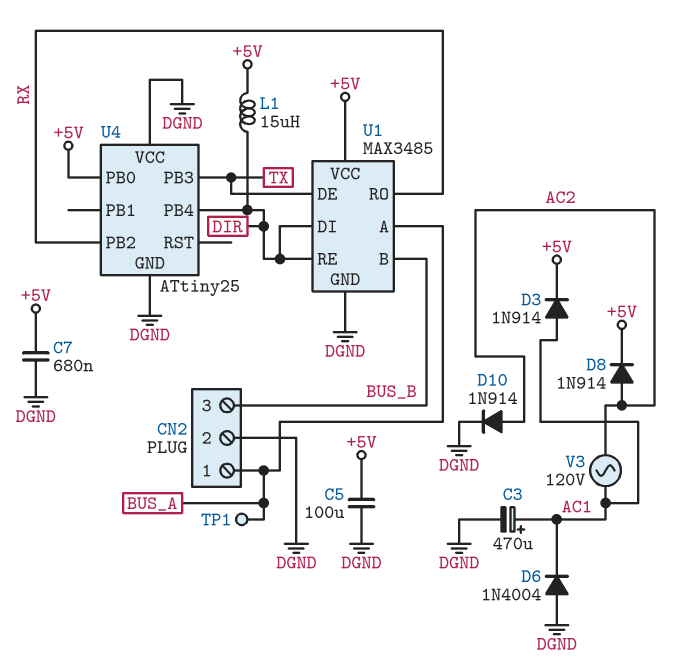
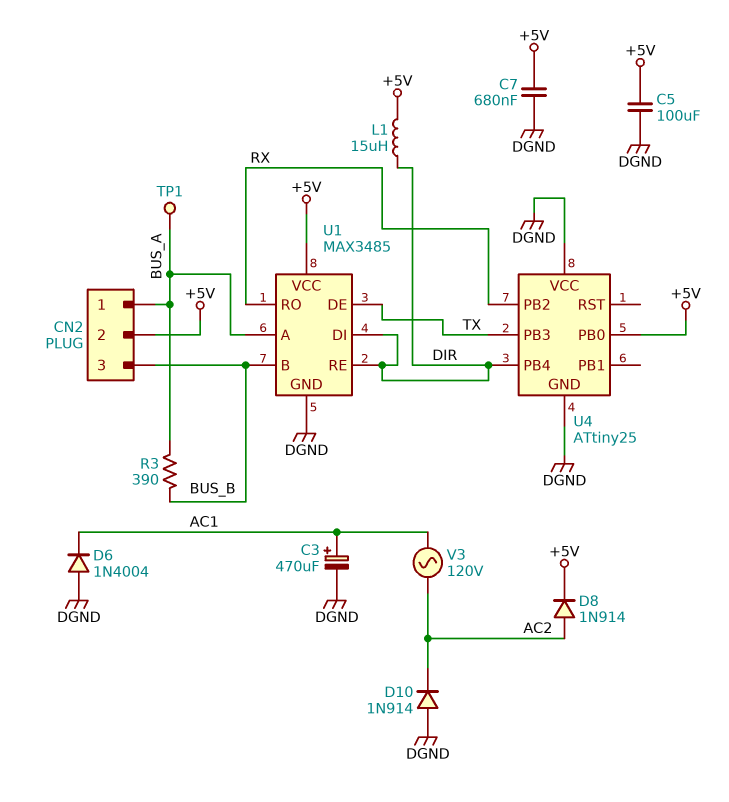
CN2 pin 2: DGND -> +5V
D3: diode 1N914 (A AC1, K +5V) -> none
D10: diode 1N914 (A AC2, K DGND) -> diode 1N914 (A DGND, K AC2)
R3: none -> 390 (BUS_A, BUS_B)

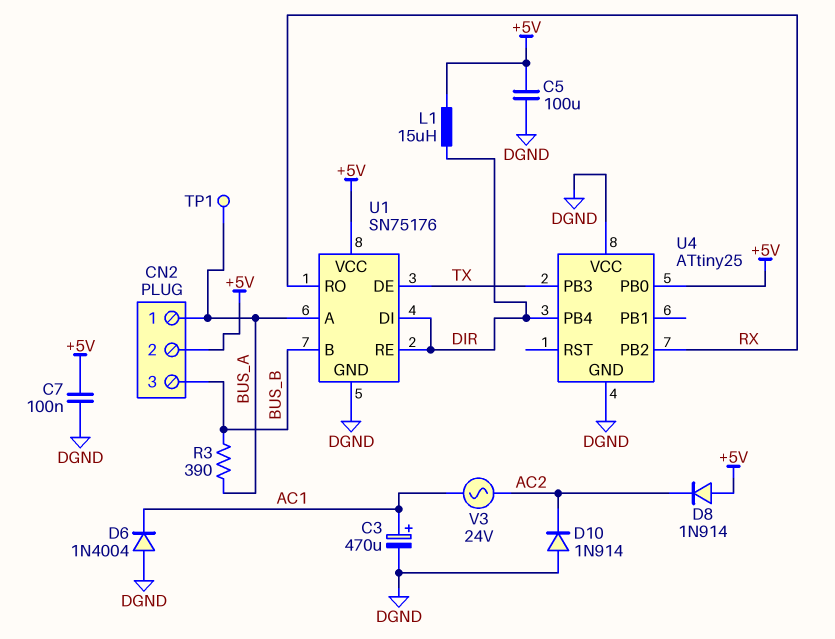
C7: 680nF (+5V, DGND) -> 100nF (+5V, DGND)
D8: diode 1N914 (A AC2, K +5V) -> diode 1N914 (A +5V, K AC2)
U1: MAX3485 -> SN75176
V3: AC 120V (AC1, AC2) -> AC 24V (AC1, AC2)

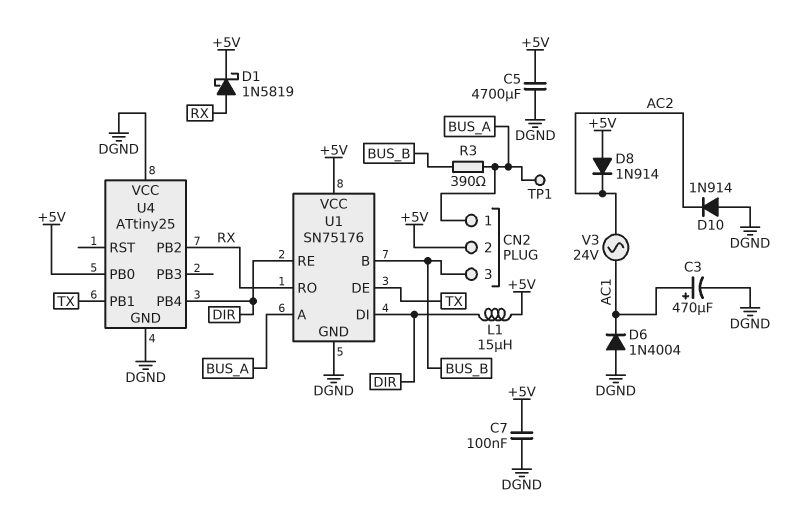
C5: 100uF (+5V, DGND) -> 4700uF (+5V, DGND)
D1: none -> schottky 1N5819 (A RX, K +5V)
U4 pin PB1: none -> TX
U4 pin PB3: TX -> none

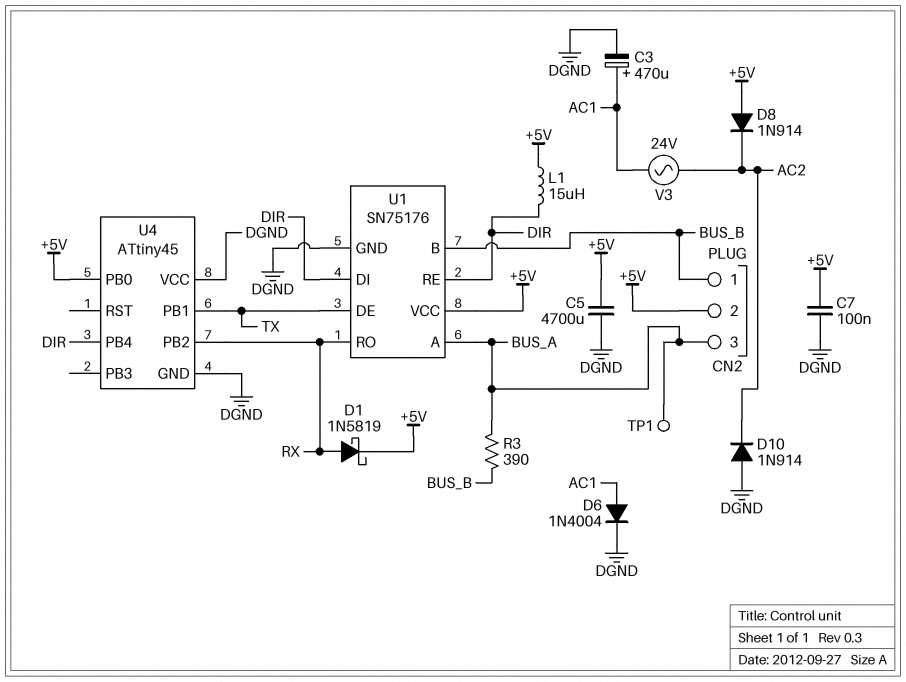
CN2 pin 1: BUS_A -> BUS_B
CN2 pin 3: BUS_B -> BUS_A
D6: diode 1N4004 (A DGND, K AC1) -> diode 1N4004 (A AC1, K DGND)
U4: ATtiny25 -> ATtiny45

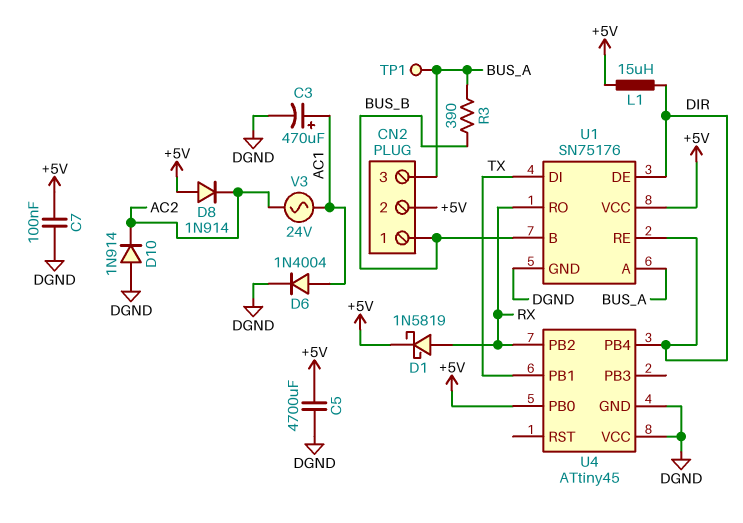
U1 pin DE: TX -> DIR
U1 pin DI: DIR -> TX

